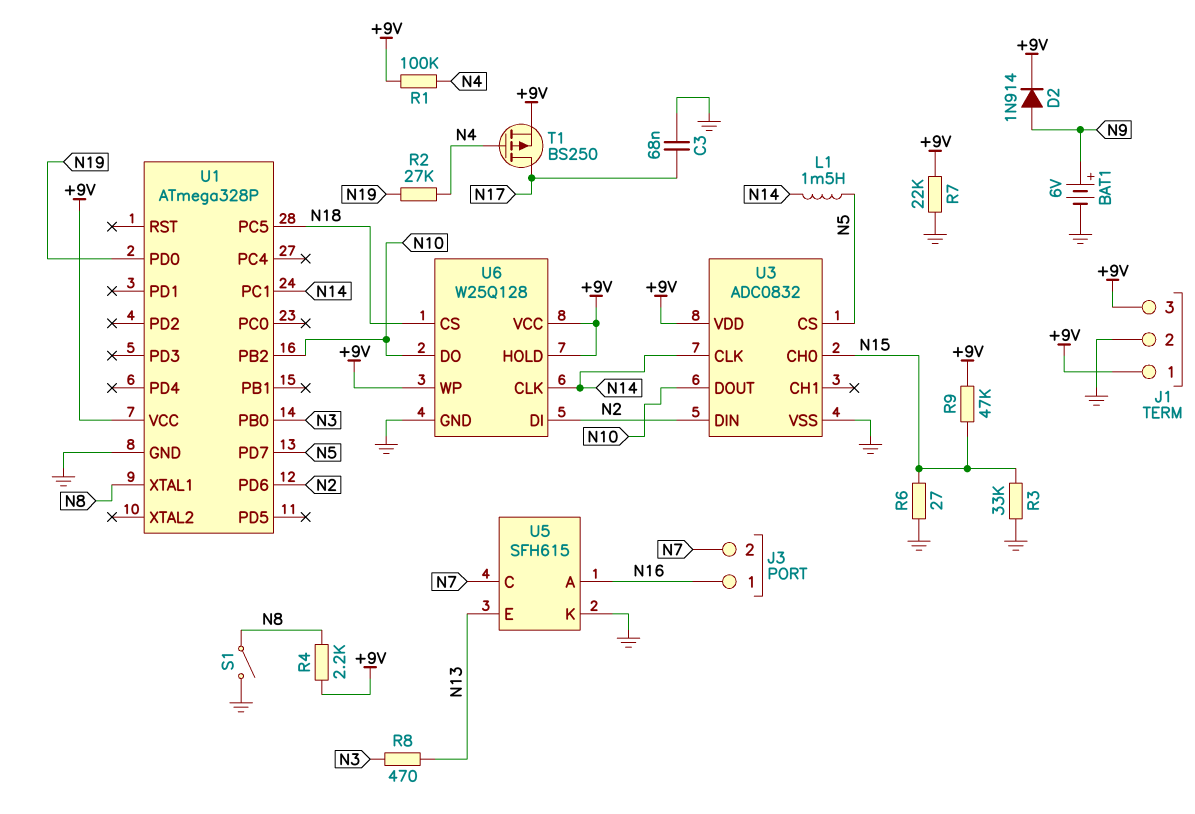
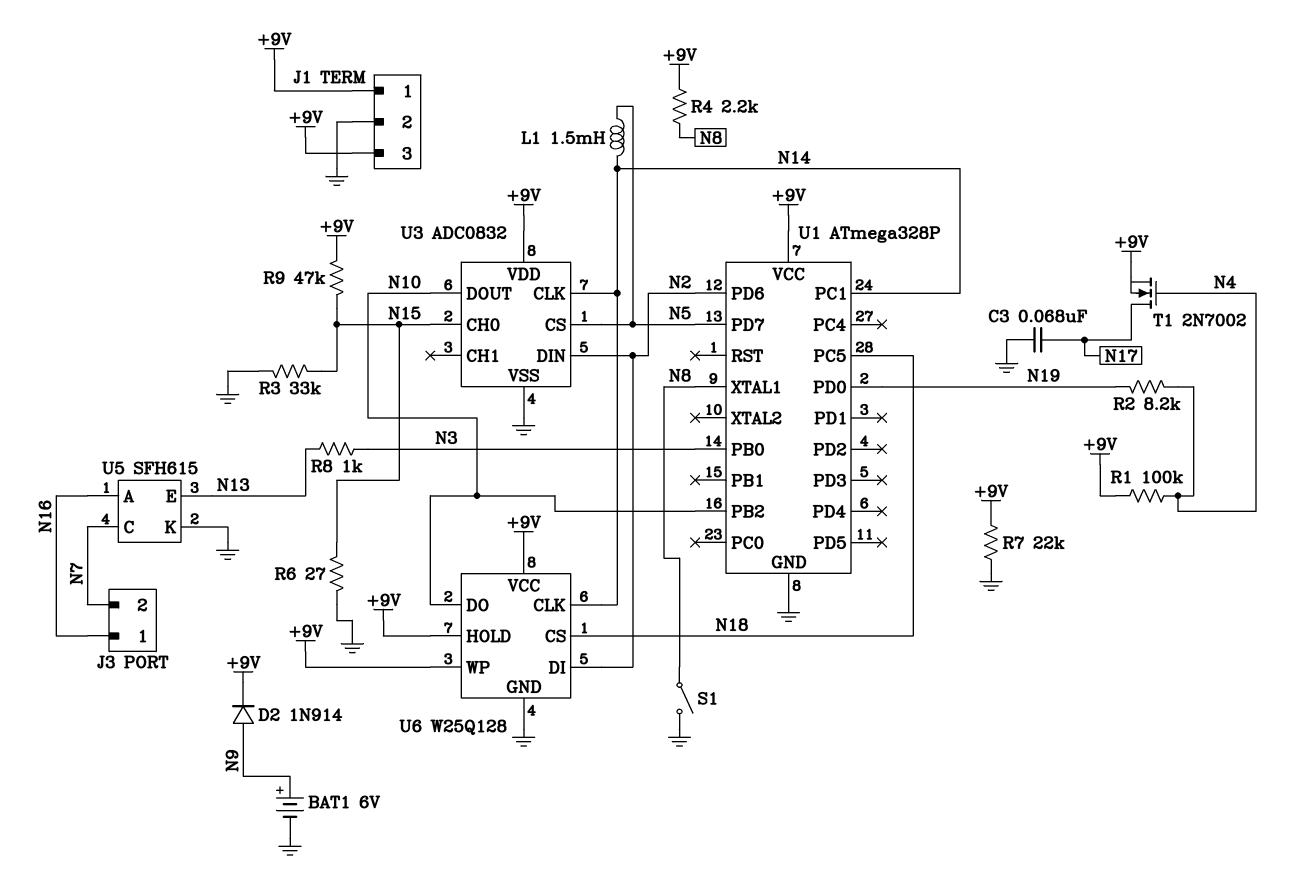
R2: 27k (N4, N19) -> 8.2k (N4, N19)
R8: 470 (N3, N13) -> 1k (N3, N13)
T1: PMOS BS250 (G N4, D N17, S +9V) -> NMOS 2N7002 (G N4, D N17, S +9V)

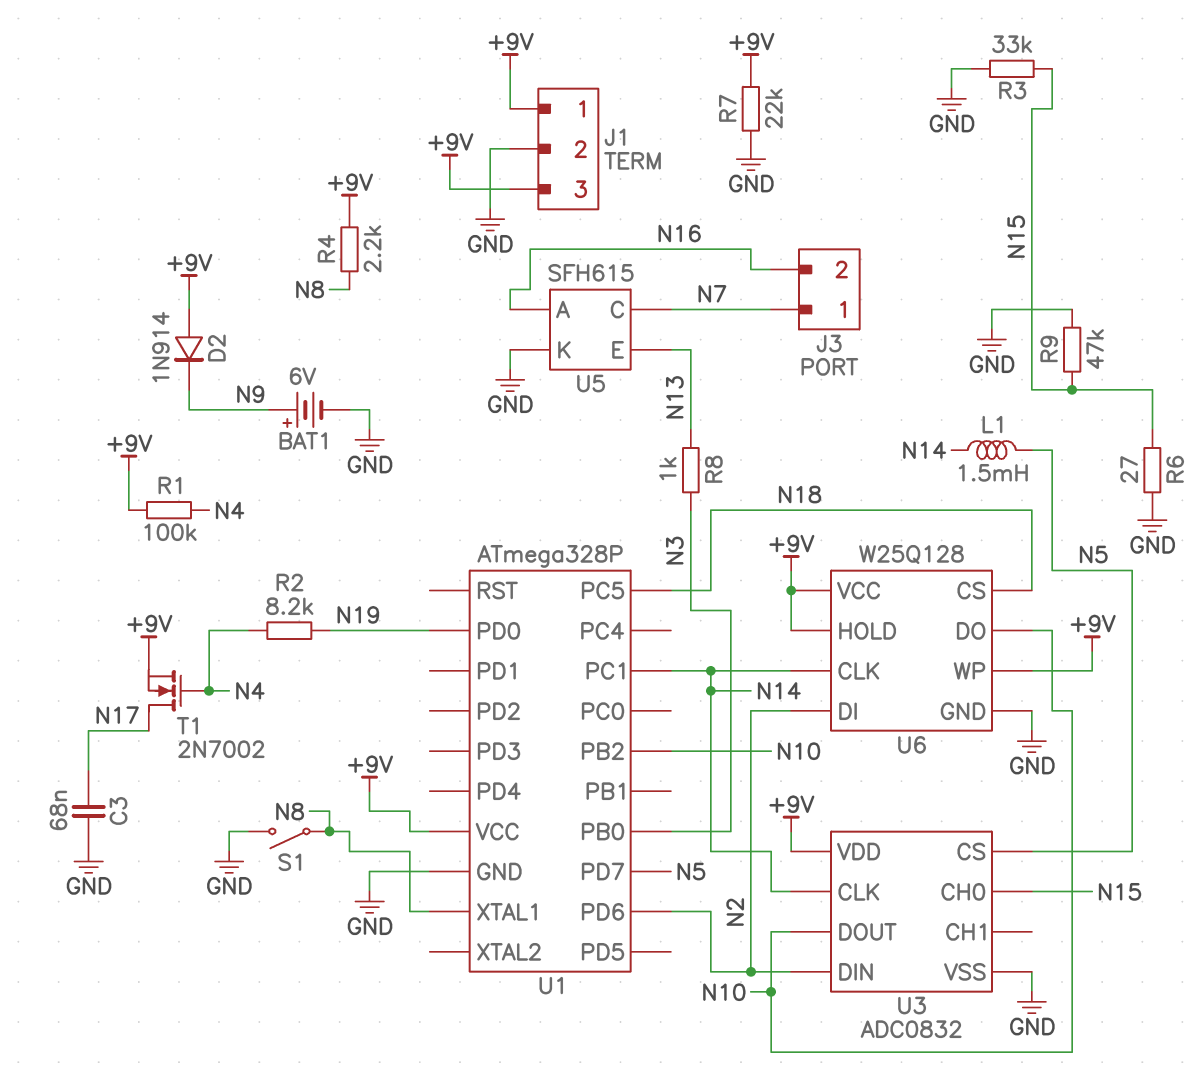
D2: diode 1N914 (A N9, K +9V) -> diode 1N914 (A +9V, K N9)
J3 pin 1: N16 -> N7
J3 pin 2: N7 -> N16
R9: 47k (+9V, N15) -> 47k (GND, N15)

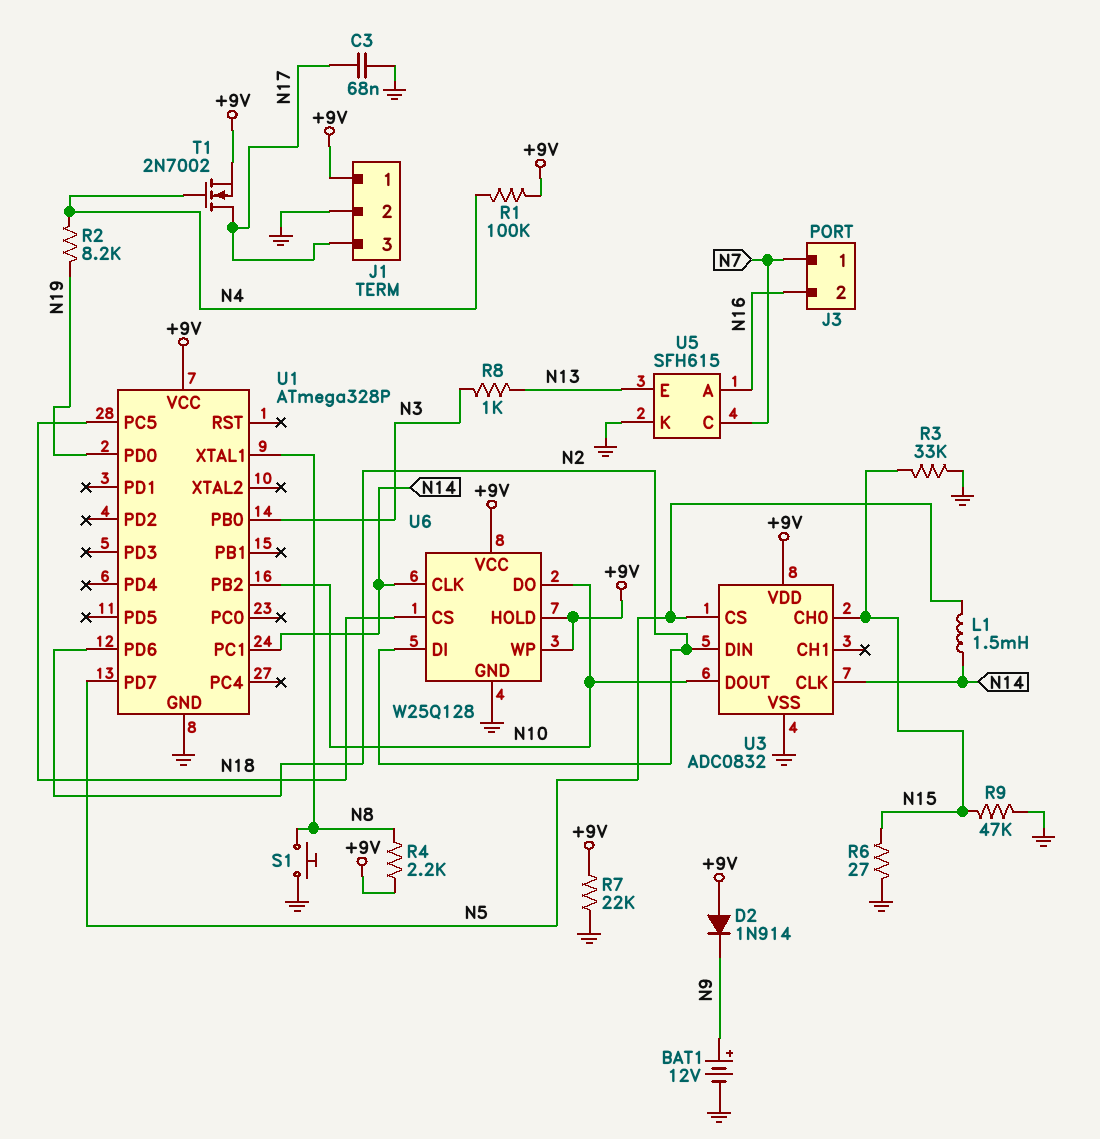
BAT1: 6V (plus N9, minus GND) -> 12V (plus N9, minus GND)
J1 pin 3: +9V -> N17
S1: switch (GND, N8) -> button (GND, N8)

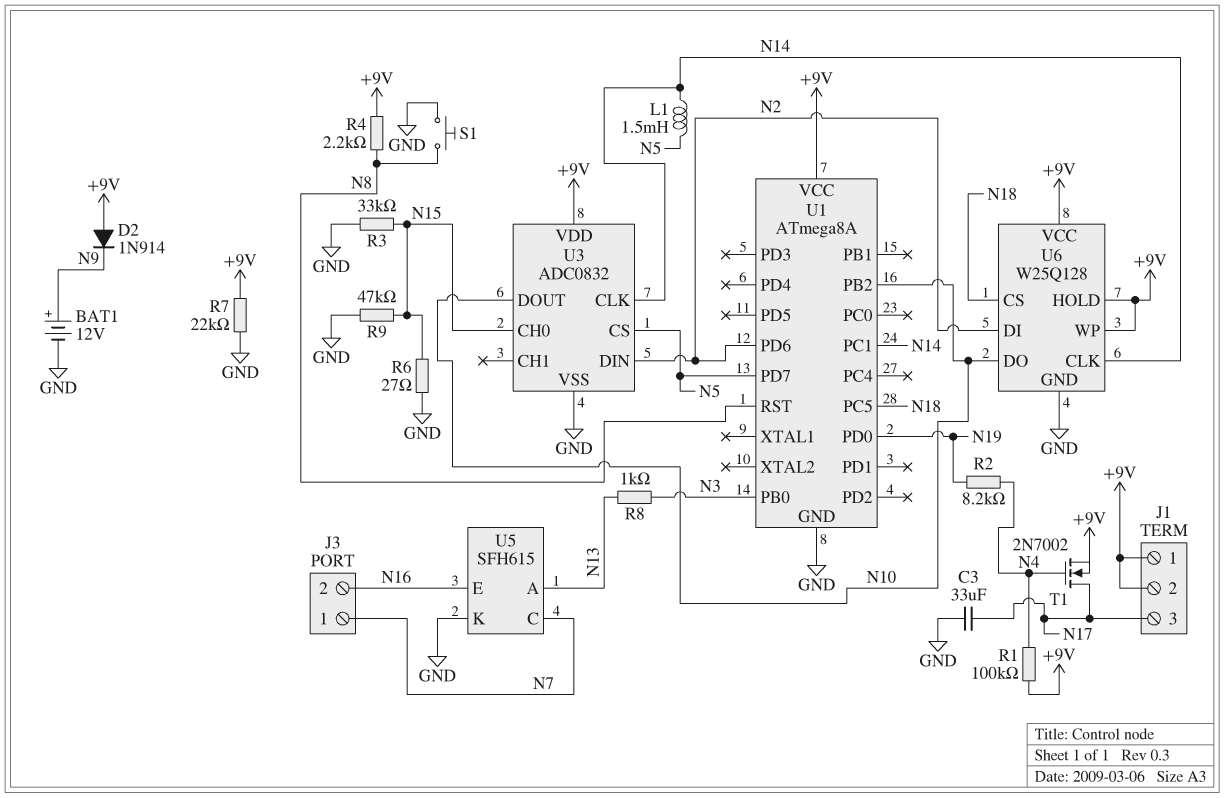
C3: 68nF (GND, N17) -> 33uF (GND, N17)
J1 pin 2: GND -> +9V
U1: ATmega328P -> ATmega8A
U1 pin RST: none -> N8
U1 pin XTAL1: N8 -> none
U5 pin A: N16 -> N13
U5 pin E: N13 -> N16

